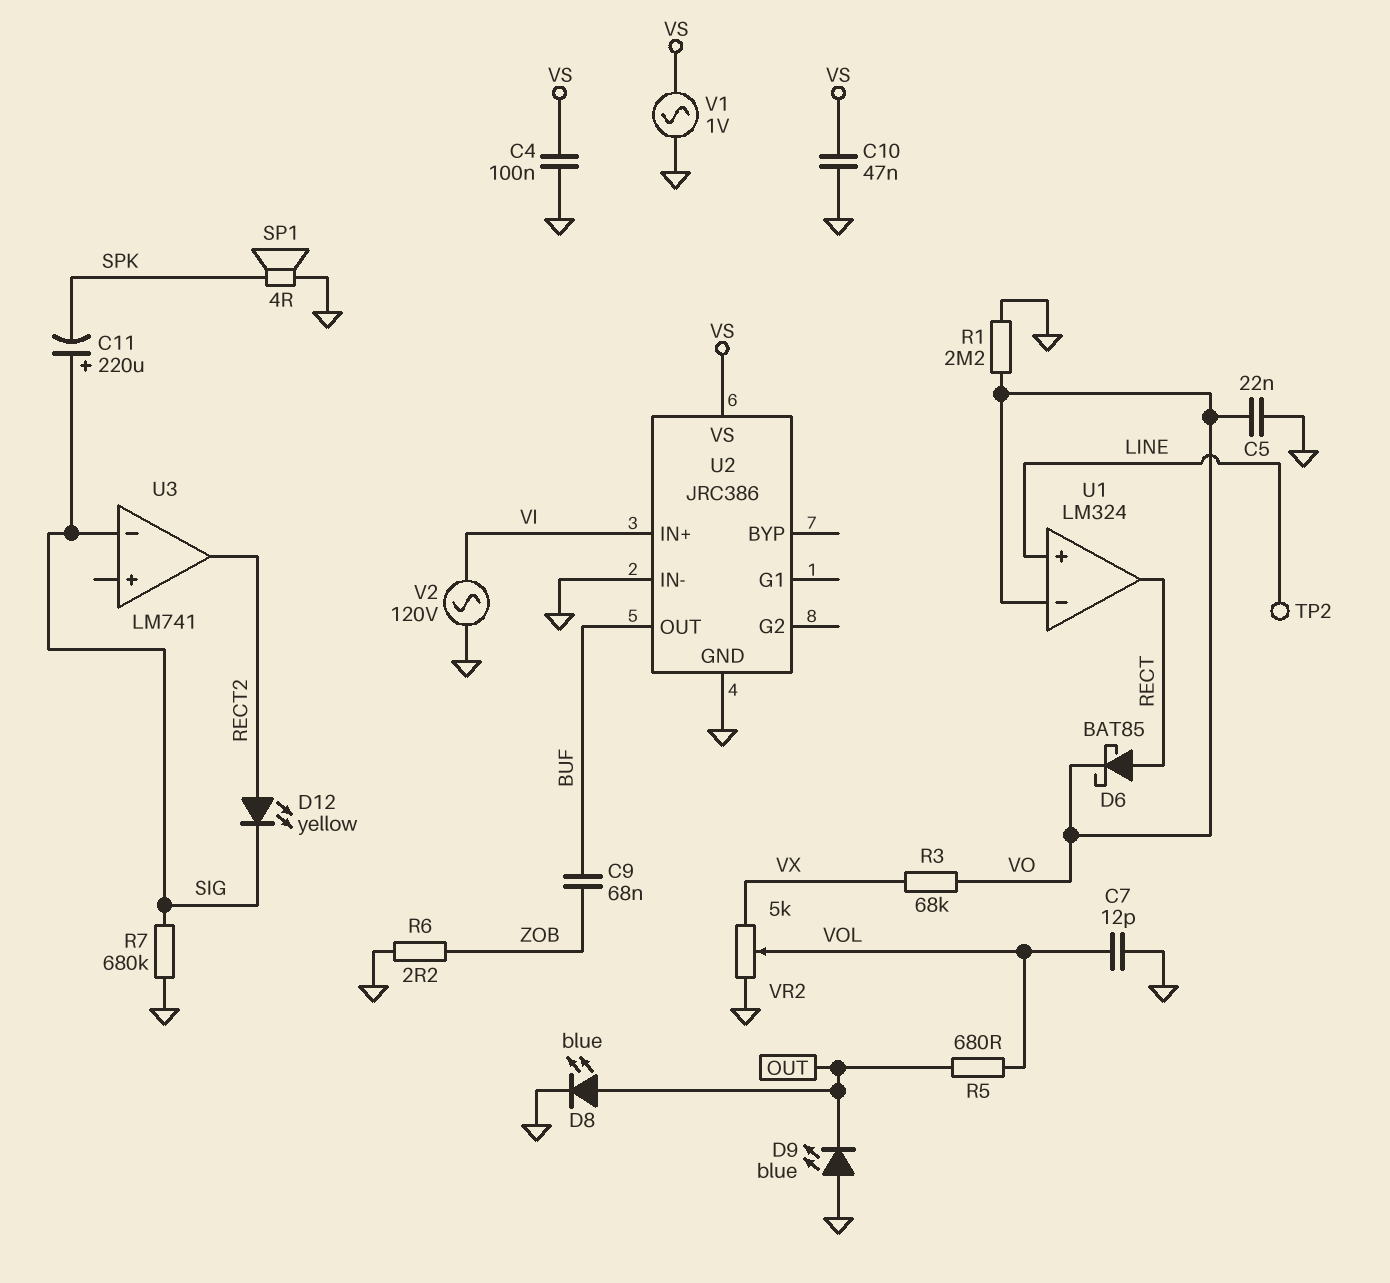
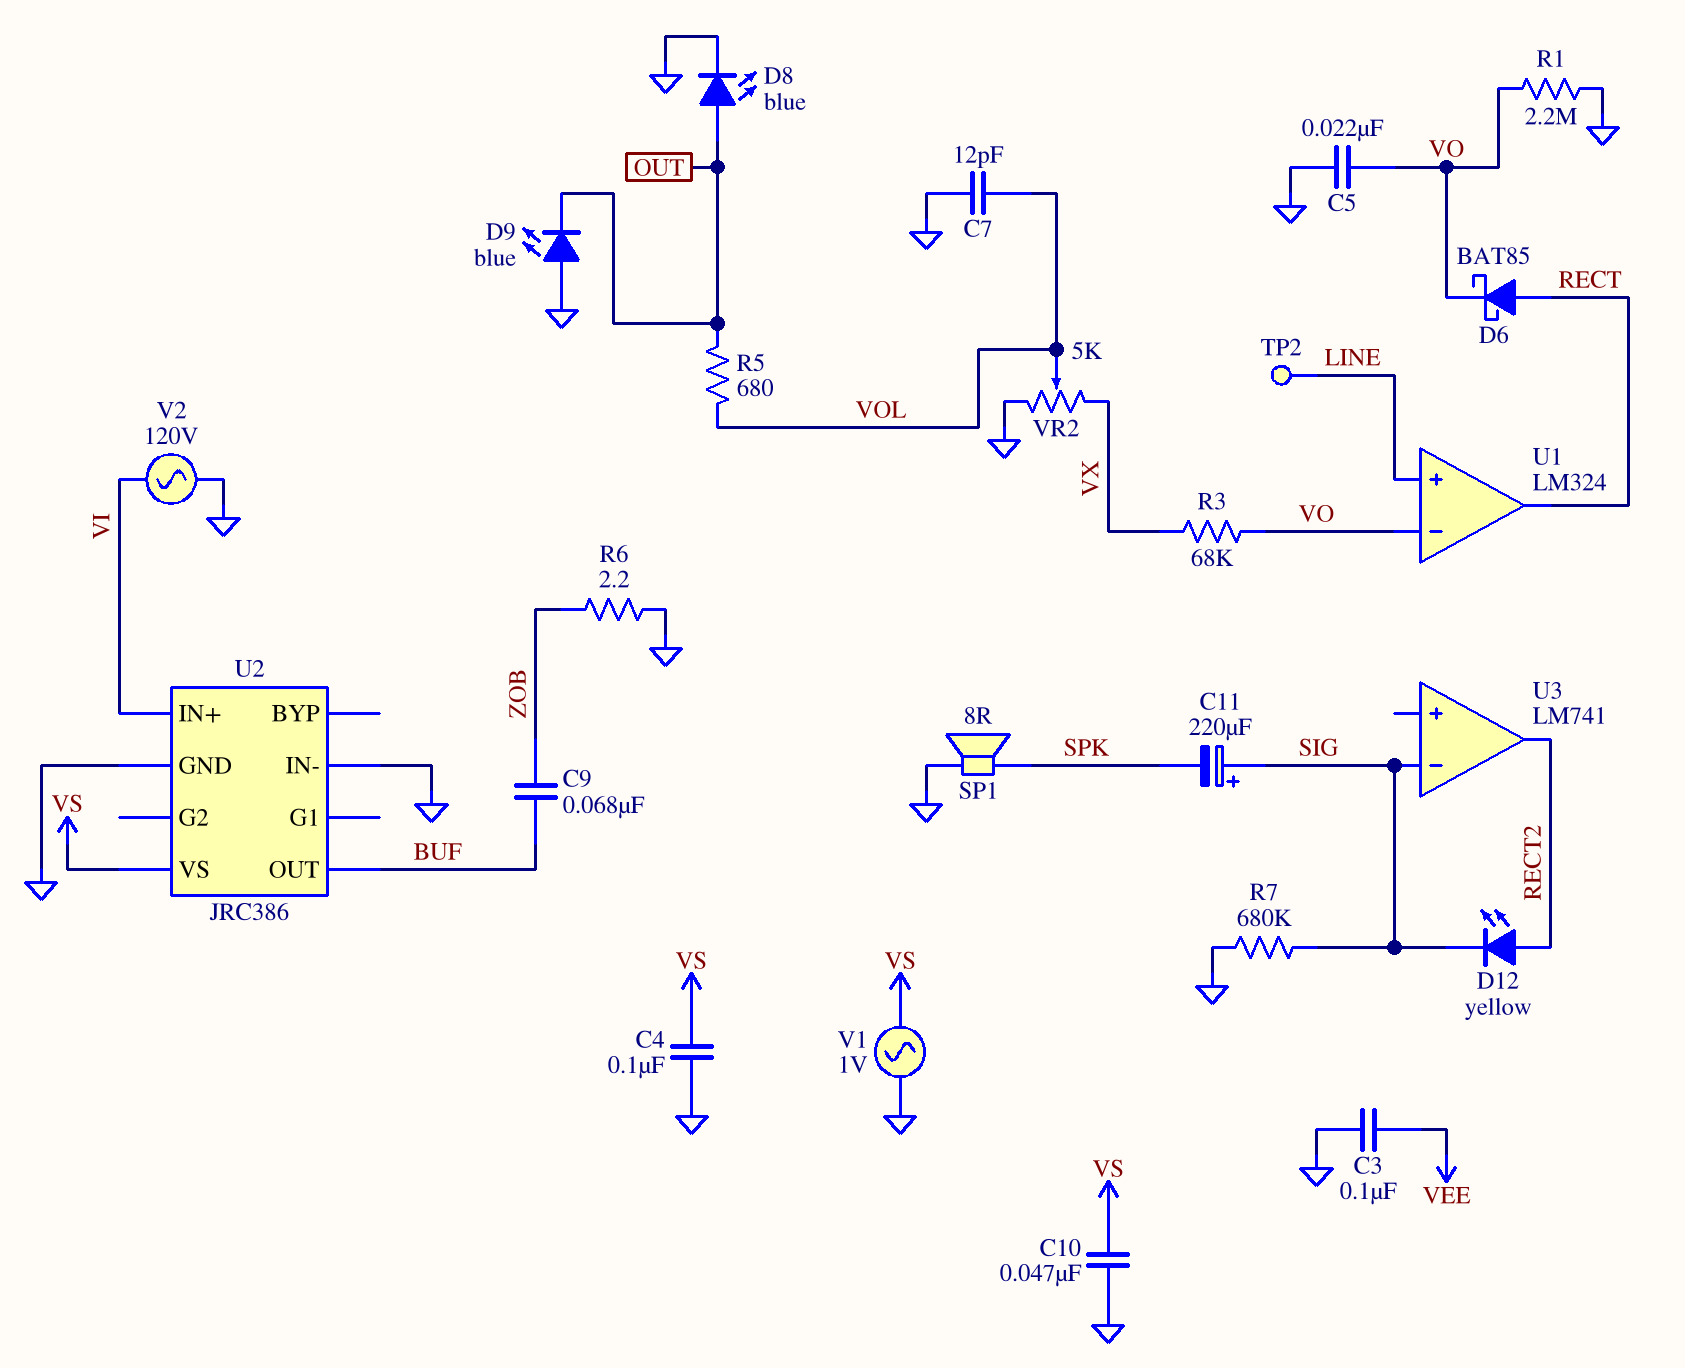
C3: none -> 100nF (GND, VEE)
SP1: speaker 4R (GND, SPK) -> speaker 8R (GND, SPK)

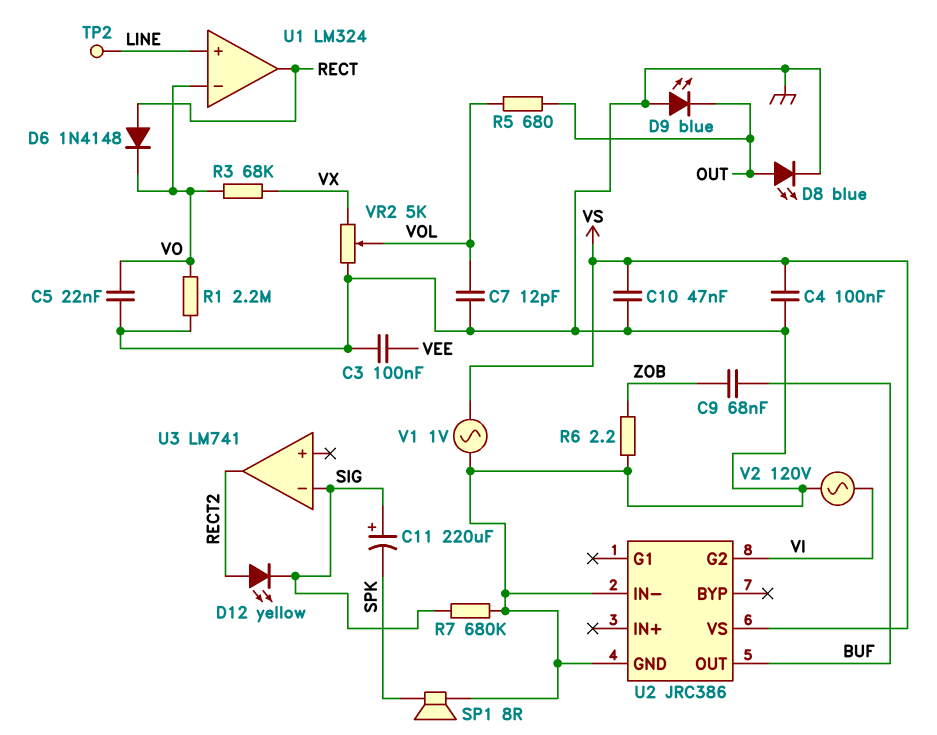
D6: schottky BAT85 (A RECT, K VO) -> diode 1N4148 (A RECT, K VO)
U2 pin G2: none -> VI
U2 pin IN+: VI -> none

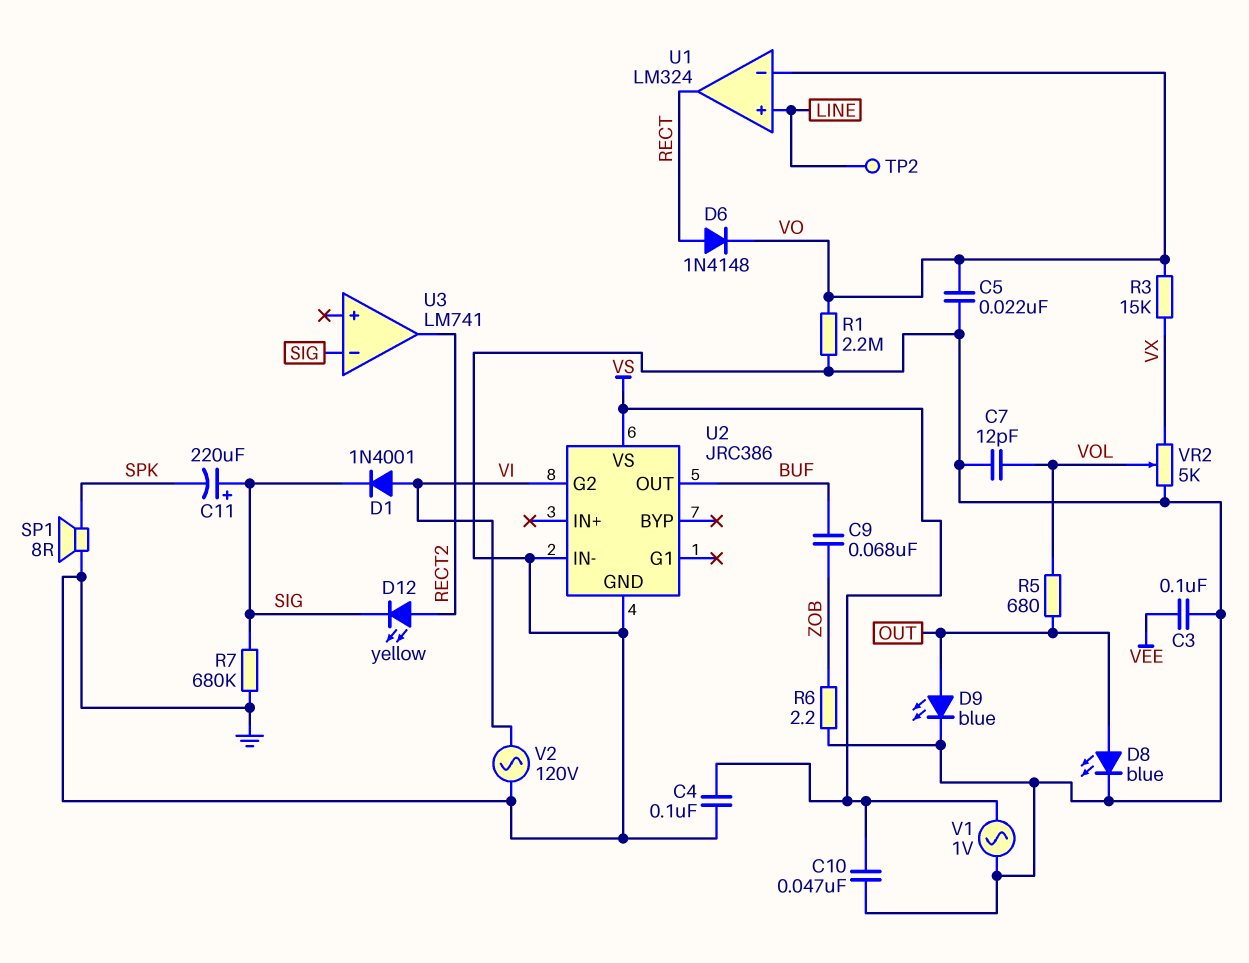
D1: none -> diode 1N4001 (A VI, K SIG)
D9: LED blue (A GND, K OUT) -> LED blue (A OUT, K GND)
R3: 68k (VO, VX) -> 15k (VO, VX)

